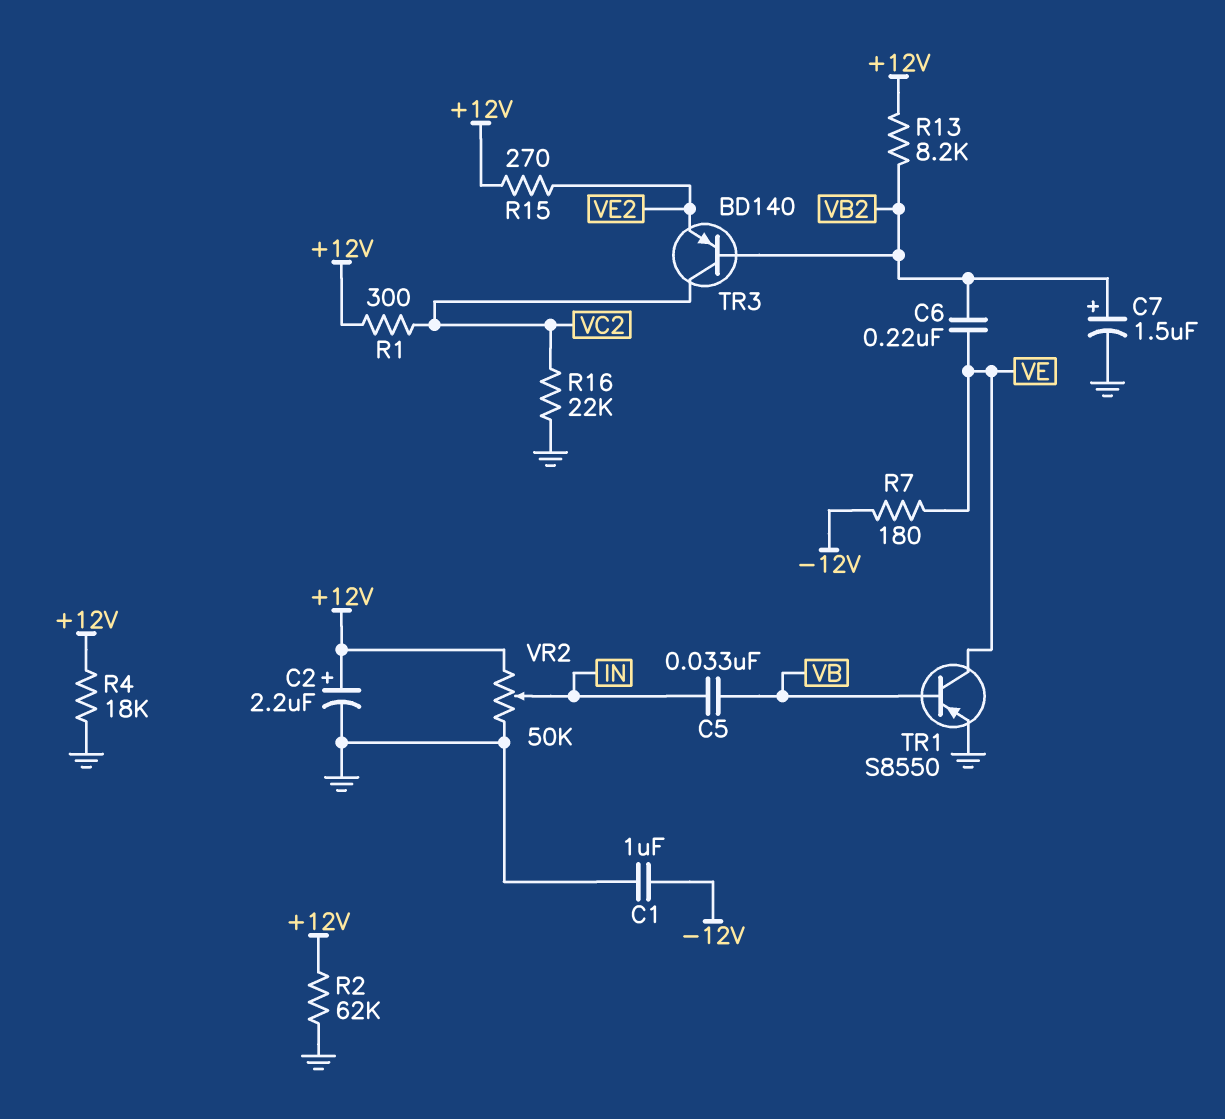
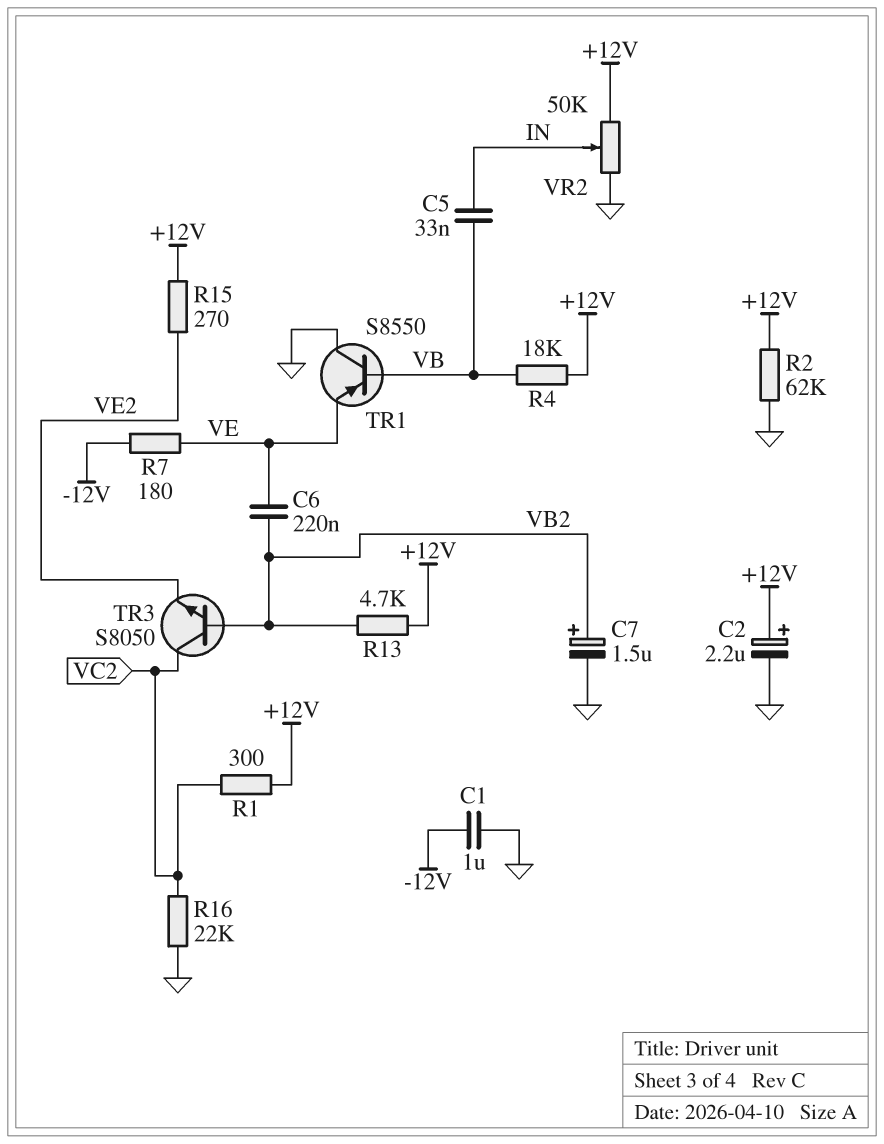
R4: 18k (+12V, GND) -> 18k (+12V, VB)
R13: 8.2k (+12V, VB2) -> 4.7k (+12V, VB2)
TR1: PNP S8550 (B VB, C VE, E GND) -> PNP S8550 (B VB, C GND, E VE)
TR3: PNP BD140 (B VB2, C VC2, E VE2) -> NPN S8050 (B VB2, C VC2, E VE2)

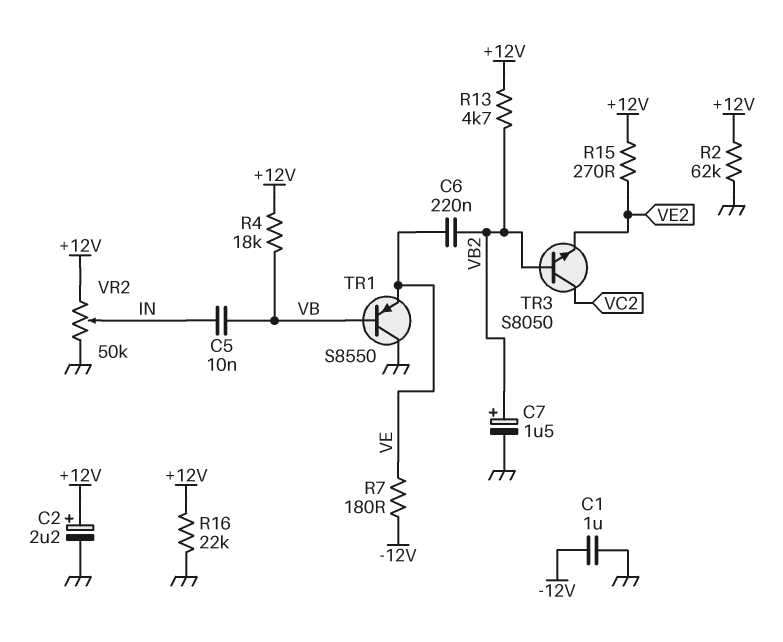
C5: 33nF (IN, VB) -> 10nF (IN, VB)
R1: 300 (+12V, VC2) -> none
R16: 22k (GND, VC2) -> 22k (+12V, GND)

